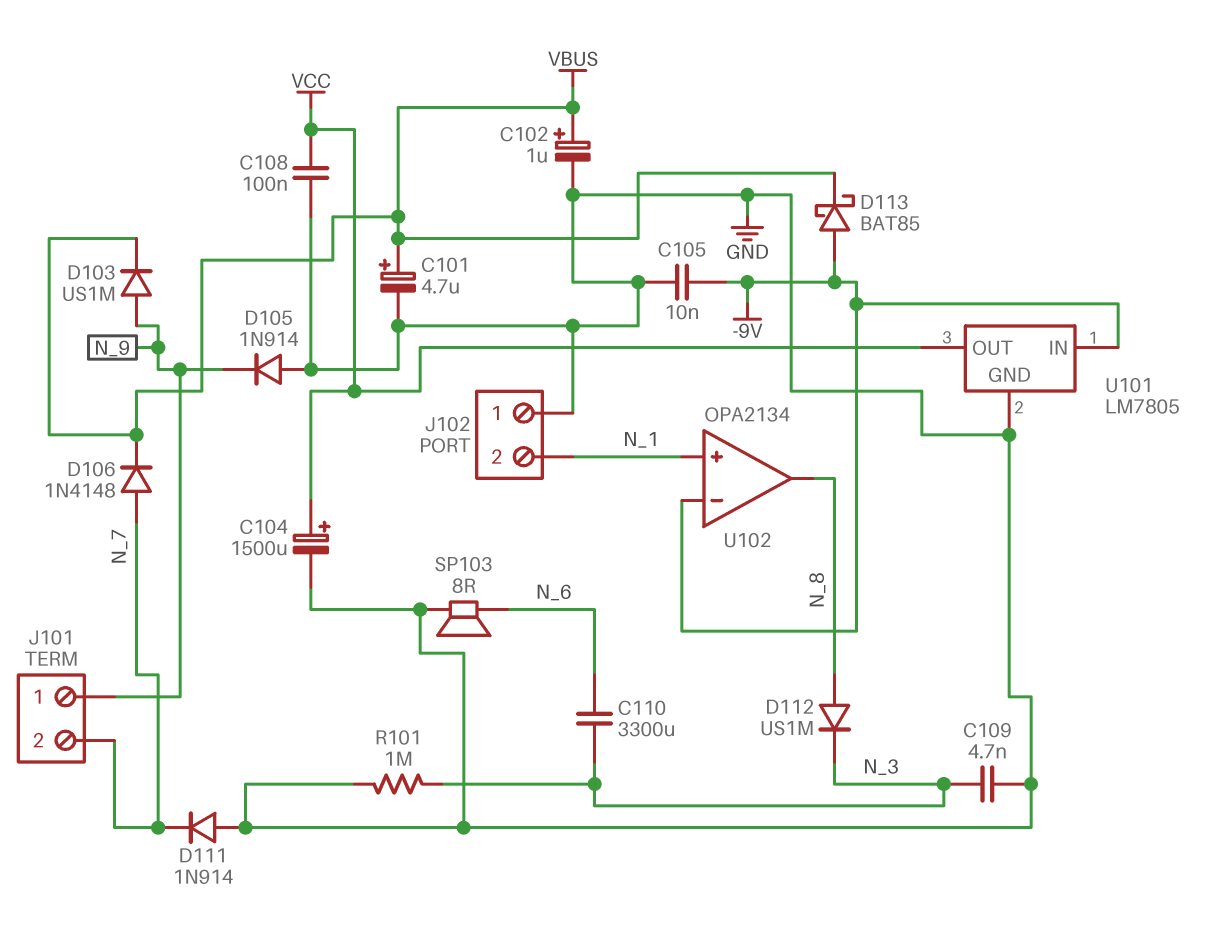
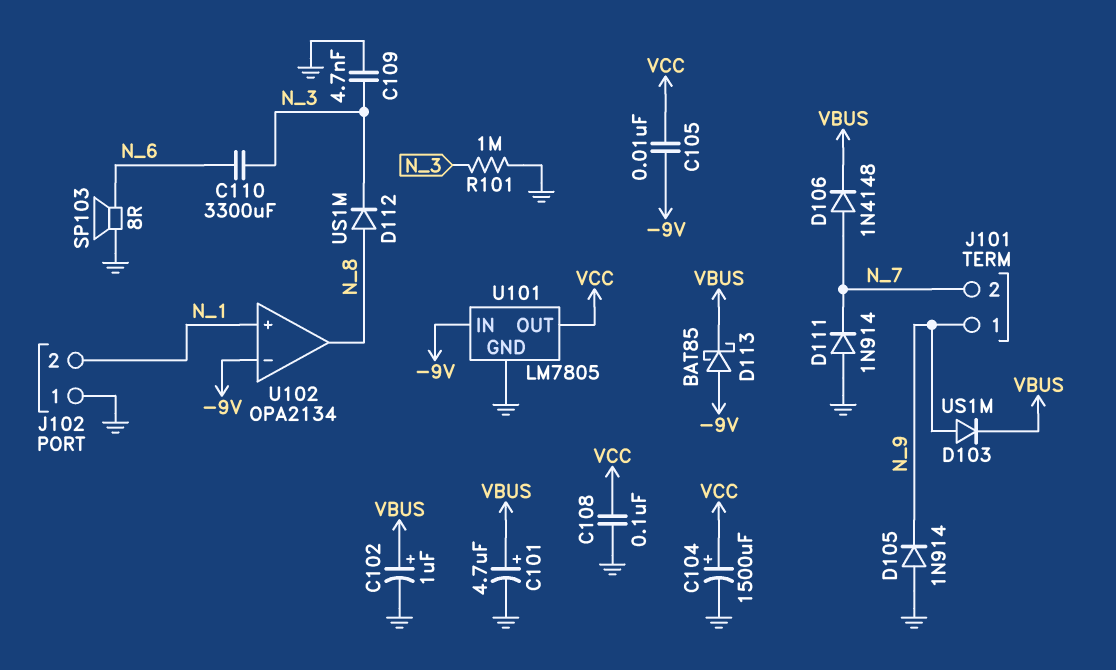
C105: 10nF (-9V, GND) -> 10nF (-9V, VCC)

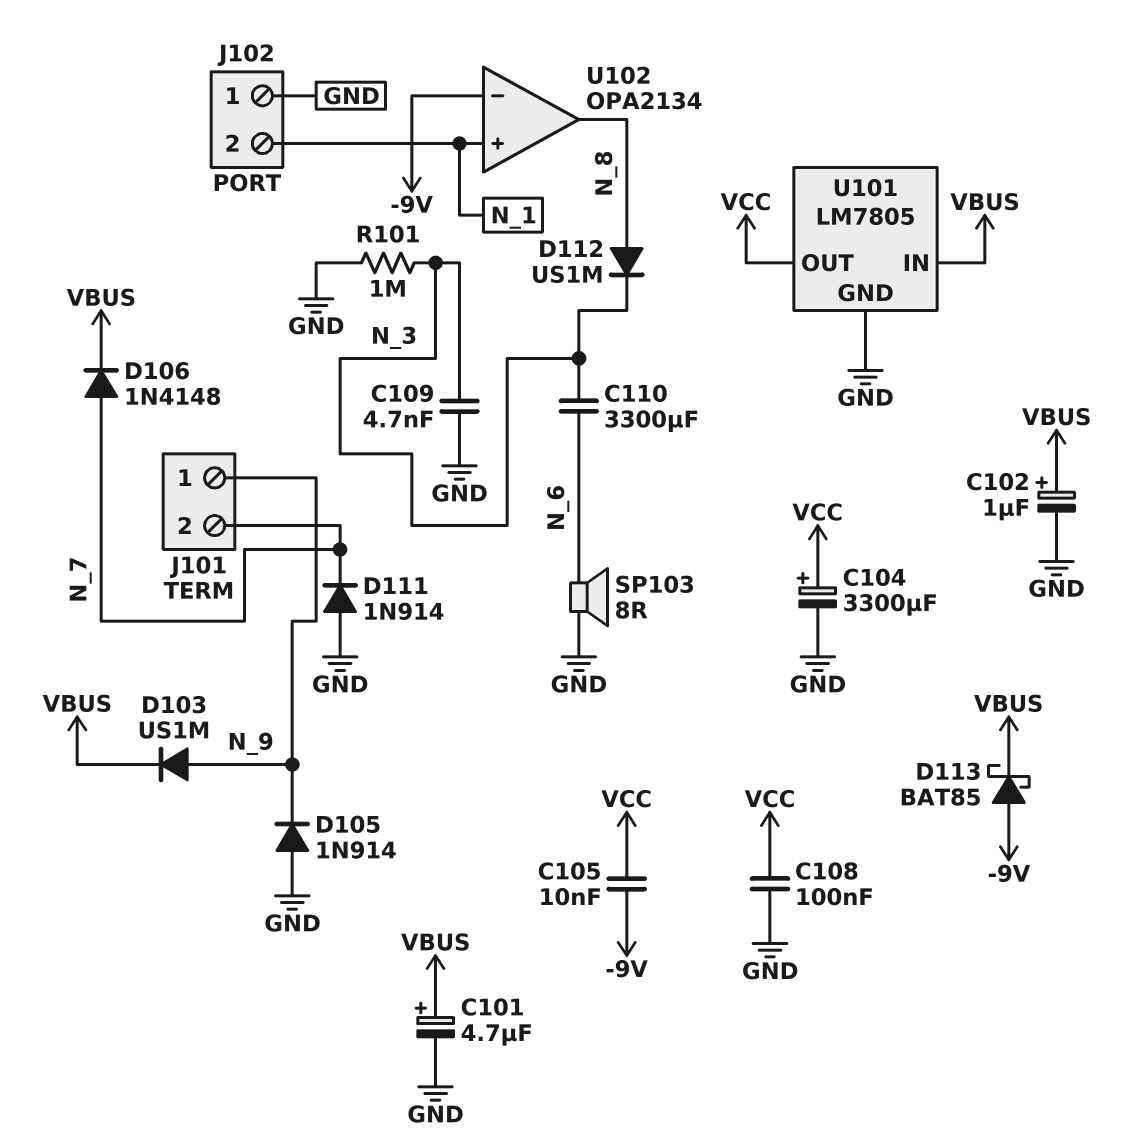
C104: 1500uF (plus VCC, minus GND) -> 3300uF (plus VCC, minus GND)
U101 pin IN: -9V -> VBUS

